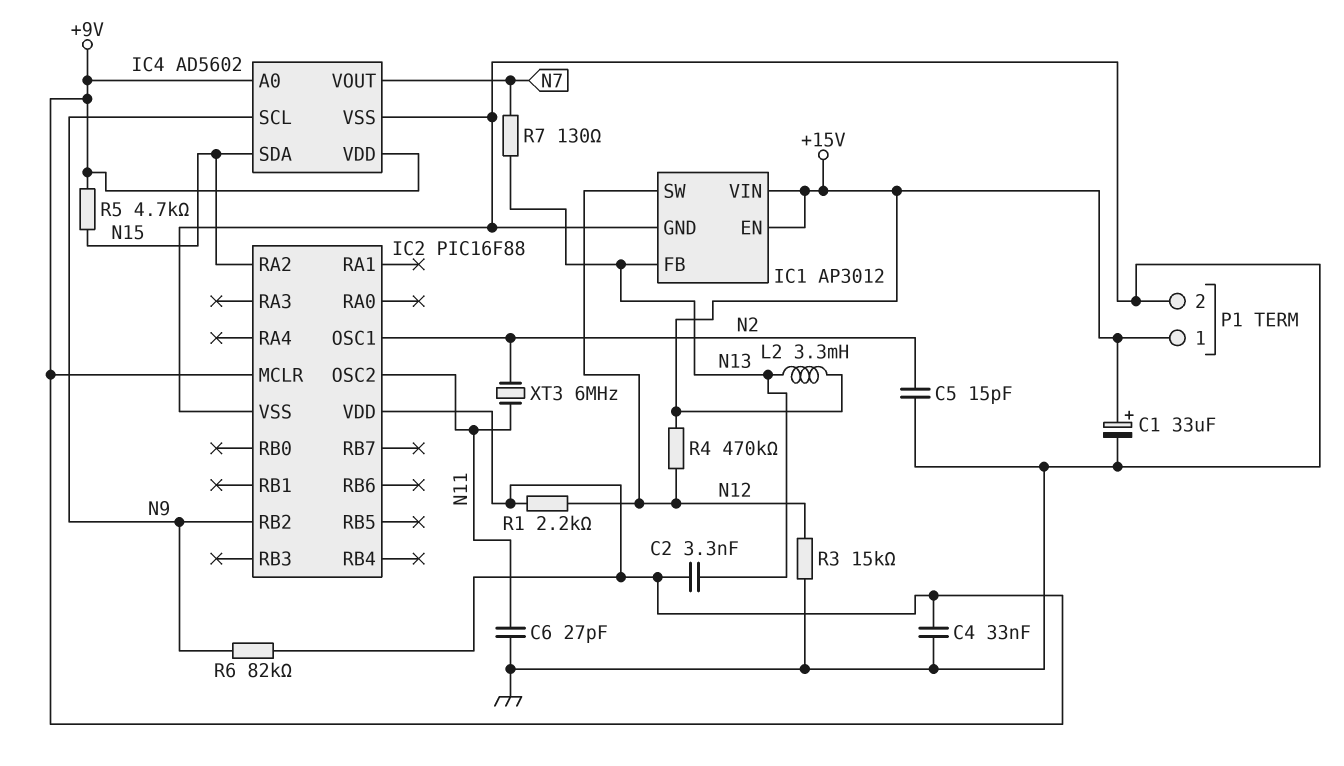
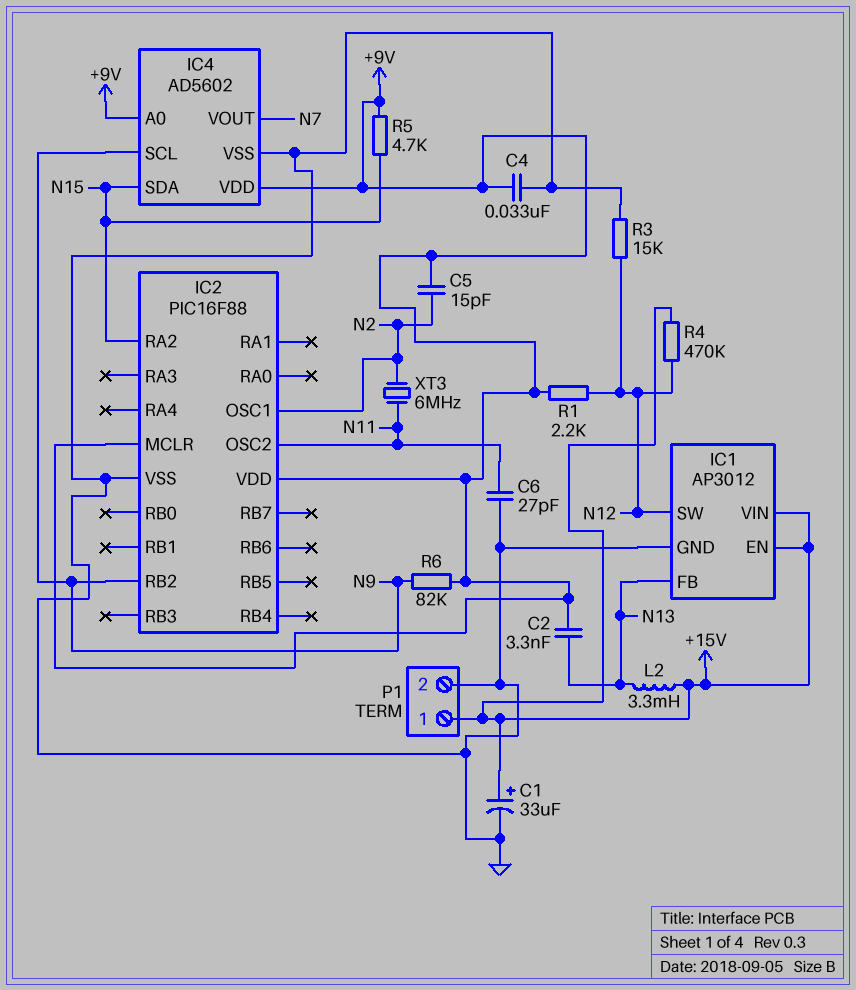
C5: 15pF (GND, N2) -> 15pF (+9V, N2)
R7: 130 (N7, N13) -> none

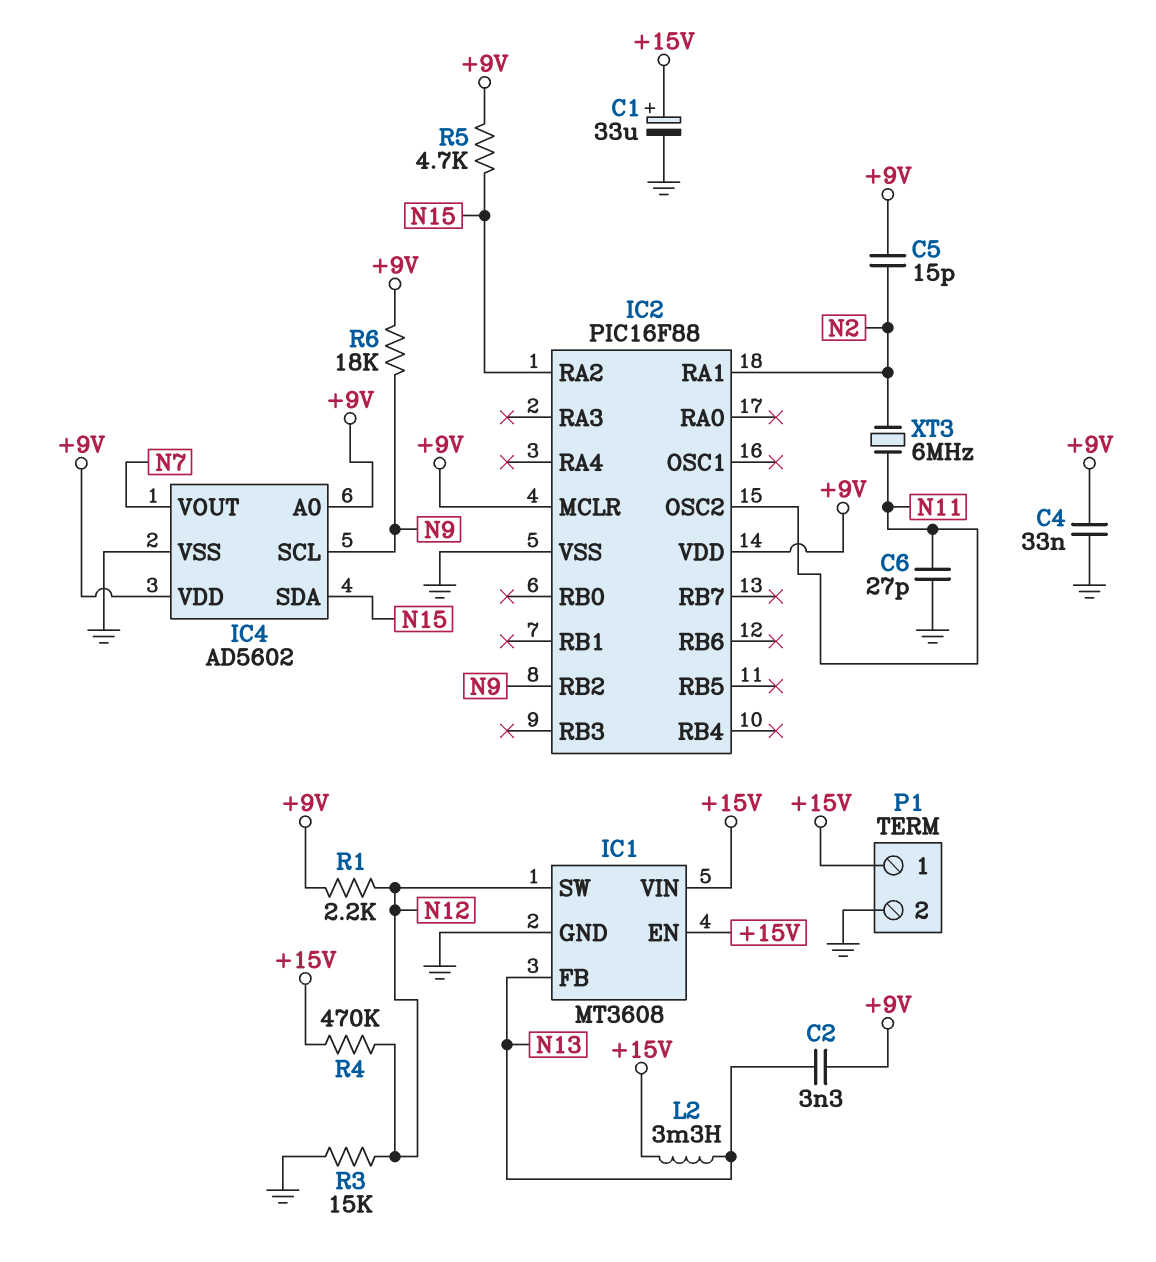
IC1: AP3012 -> MT3608
IC2 pin OSC1: N2 -> none
IC2 pin RA1: none -> N2
R6: 82k (+9V, N9) -> 18k (+9V, N9)

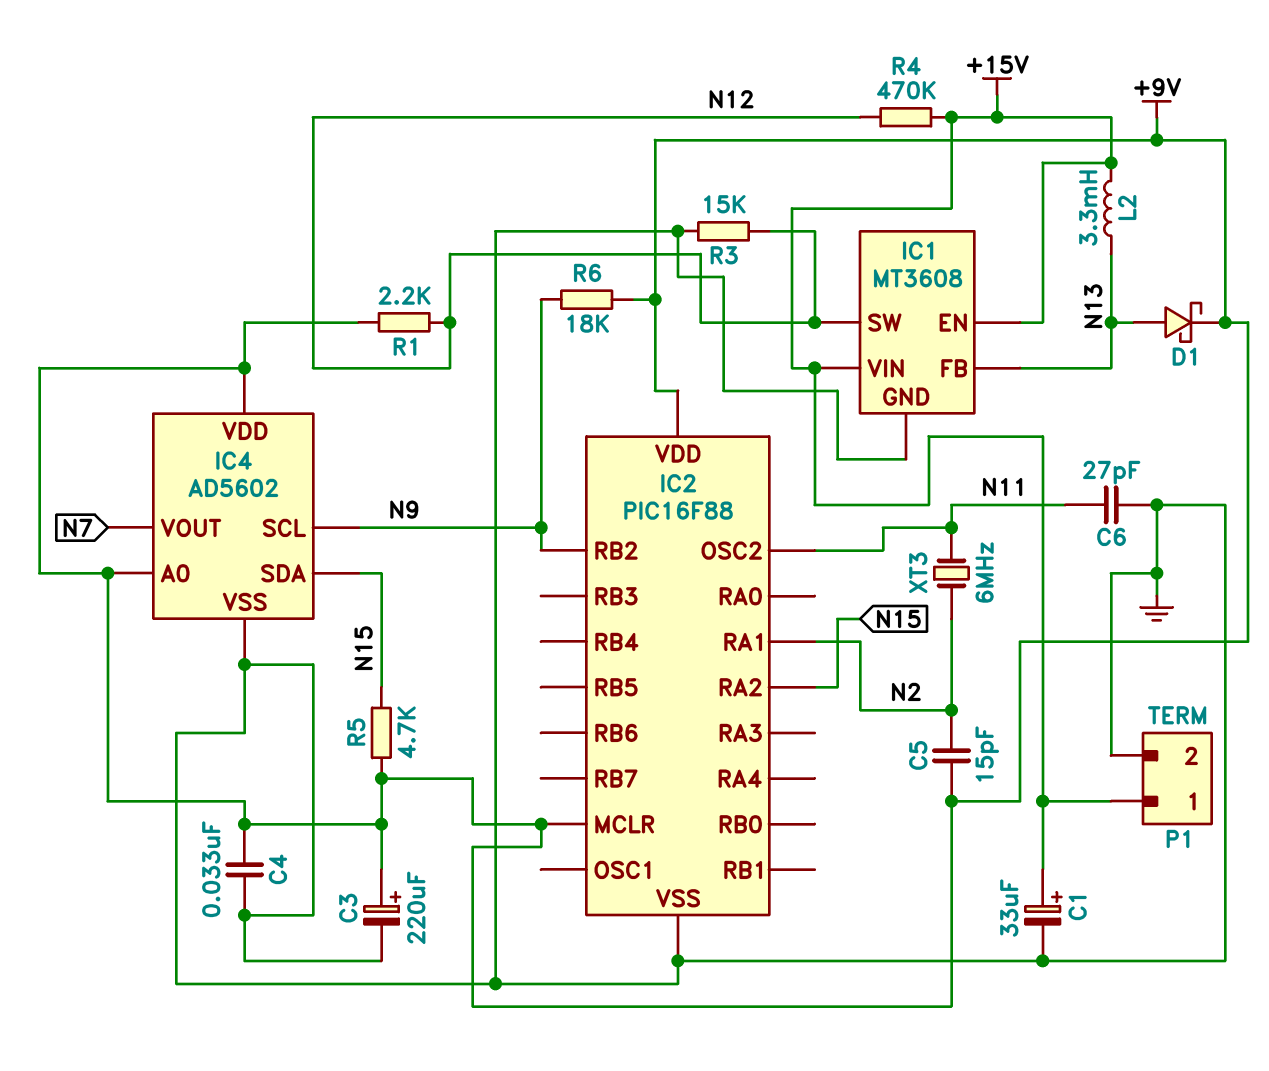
C2: 3.3nF (+9V, N13) -> none
C3: none -> 220uF (plus +9V, minus GND)
D1: none -> schottky (A N13, K +9V)

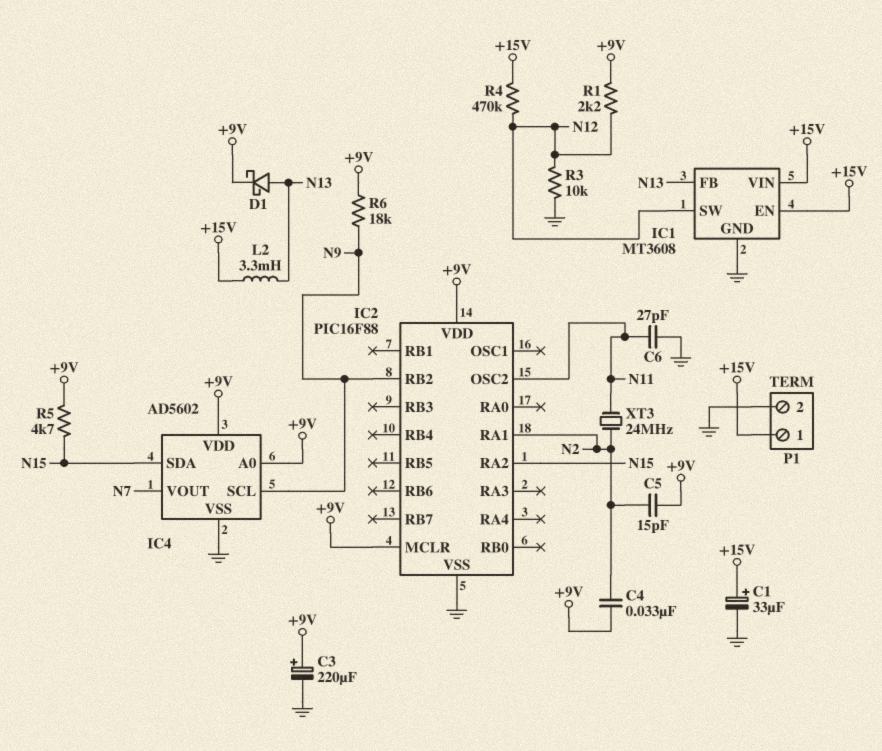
C4: 33nF (+9V, GND) -> 33nF (+9V, N2)
R3: 15k (GND, N12) -> 10k (GND, N12)
XT3: 6MHz (N2, N11) -> 24MHz (N2, N11)

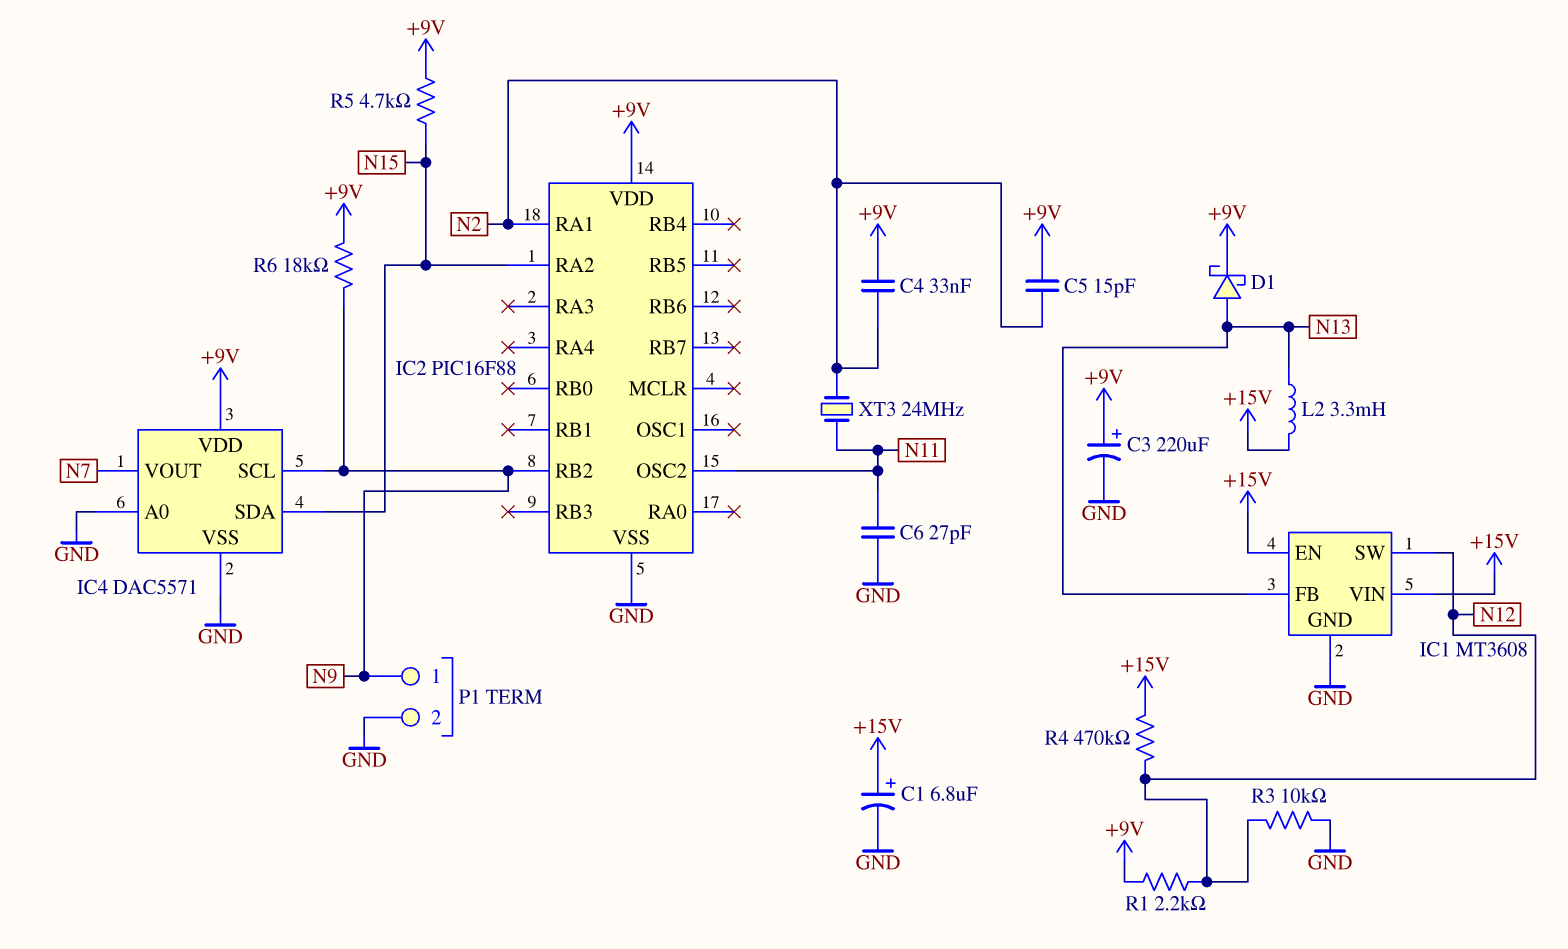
C1: 33uF (plus +15V, minus GND) -> 6.8uF (plus +15V, minus GND)
IC2 pin MCLR: +9V -> none
IC4: AD5602 -> DAC5571
IC4 pin A0: +9V -> GND
P1 pin 1: +15V -> N9

